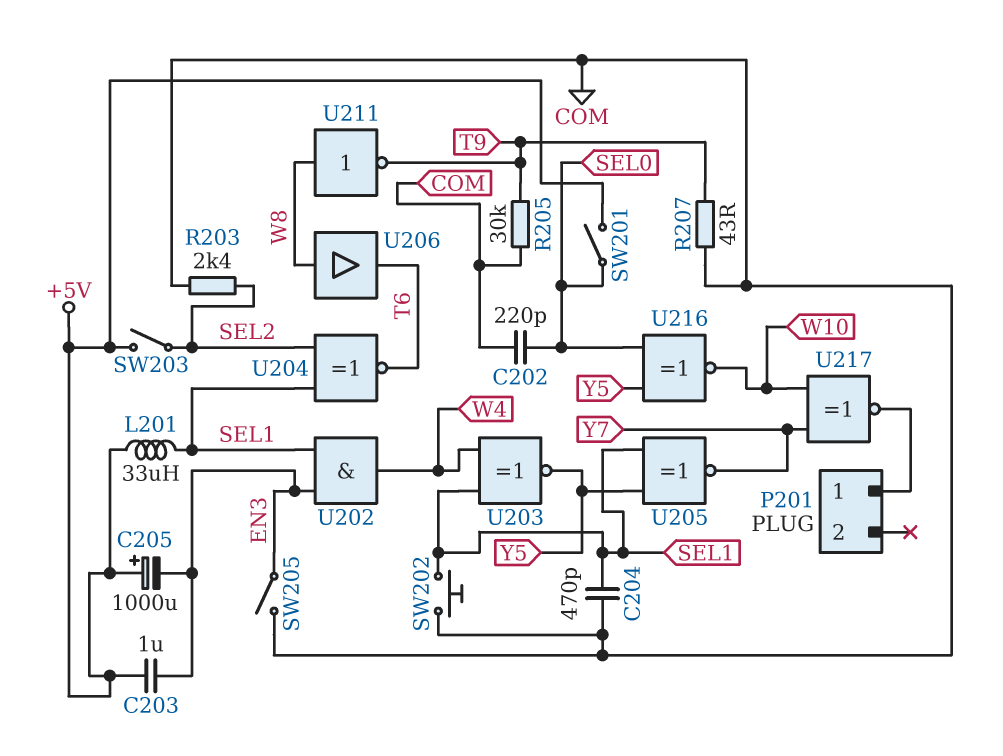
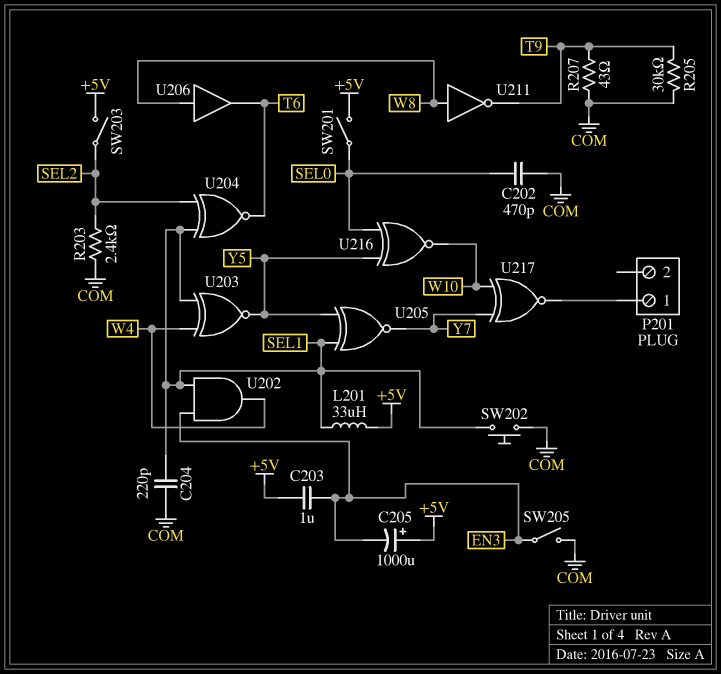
C202: 220pF (COM, SEL0) -> 470pF (COM, SEL0)
C204: 470pF (COM, SEL1) -> 220pF (COM, SEL1)

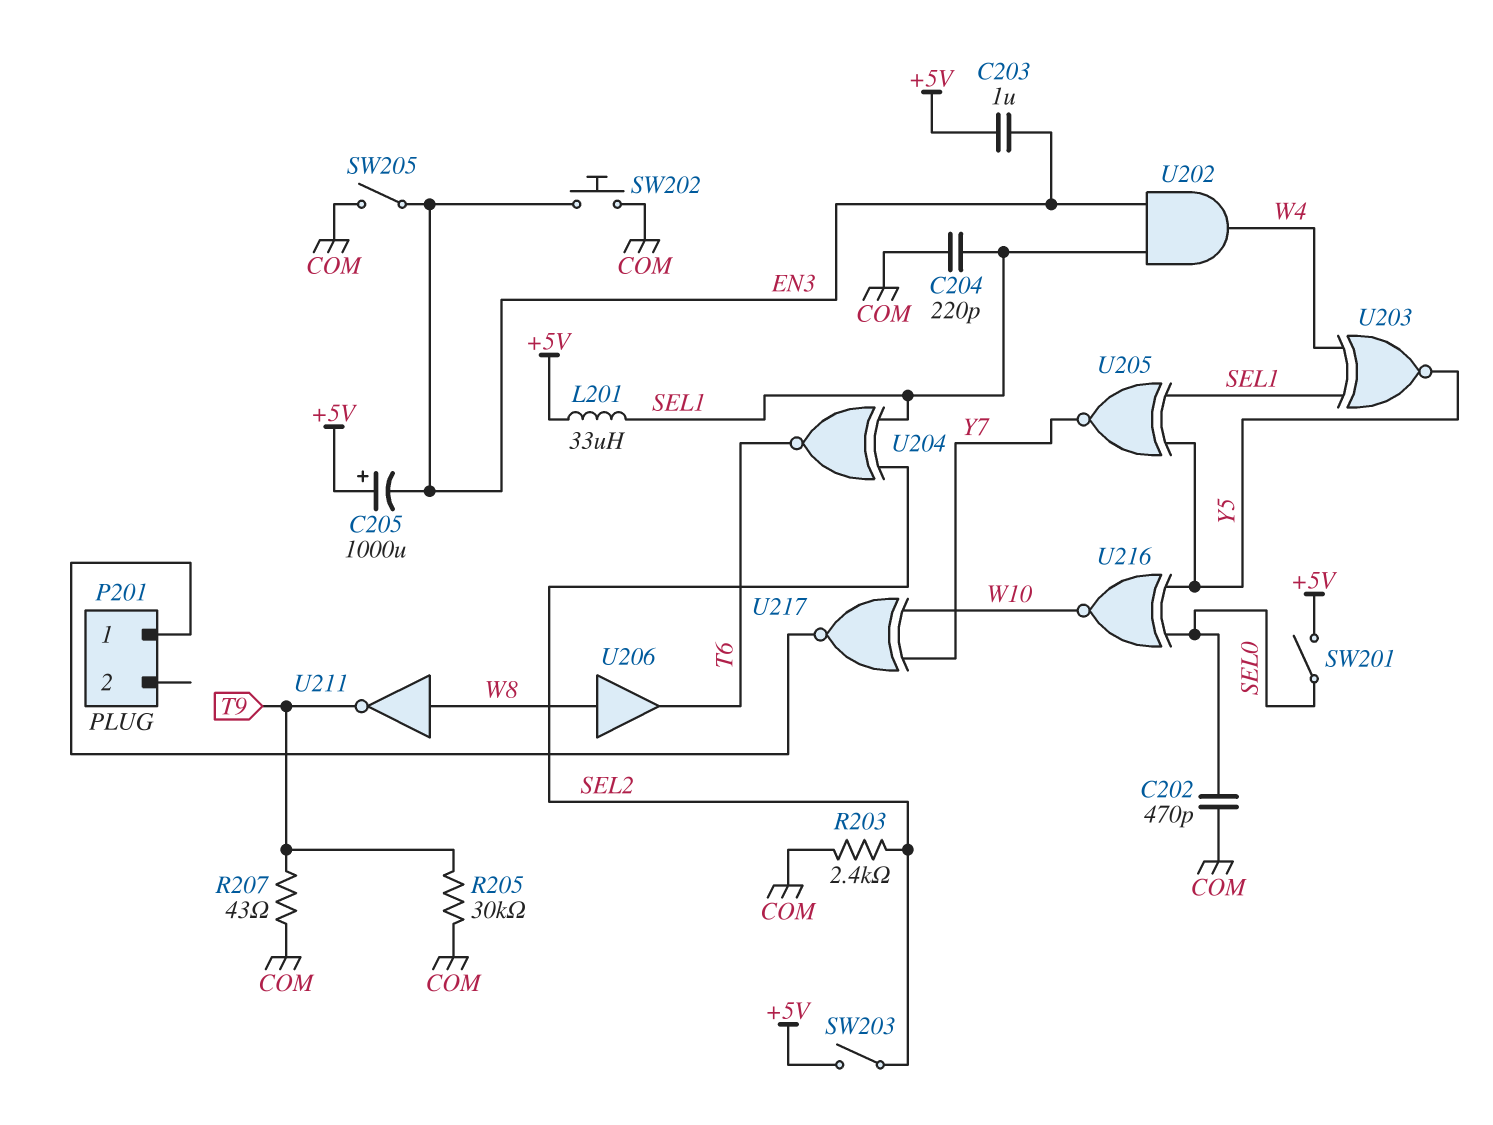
SW202: button (COM, SEL1) -> button (COM, EN3)

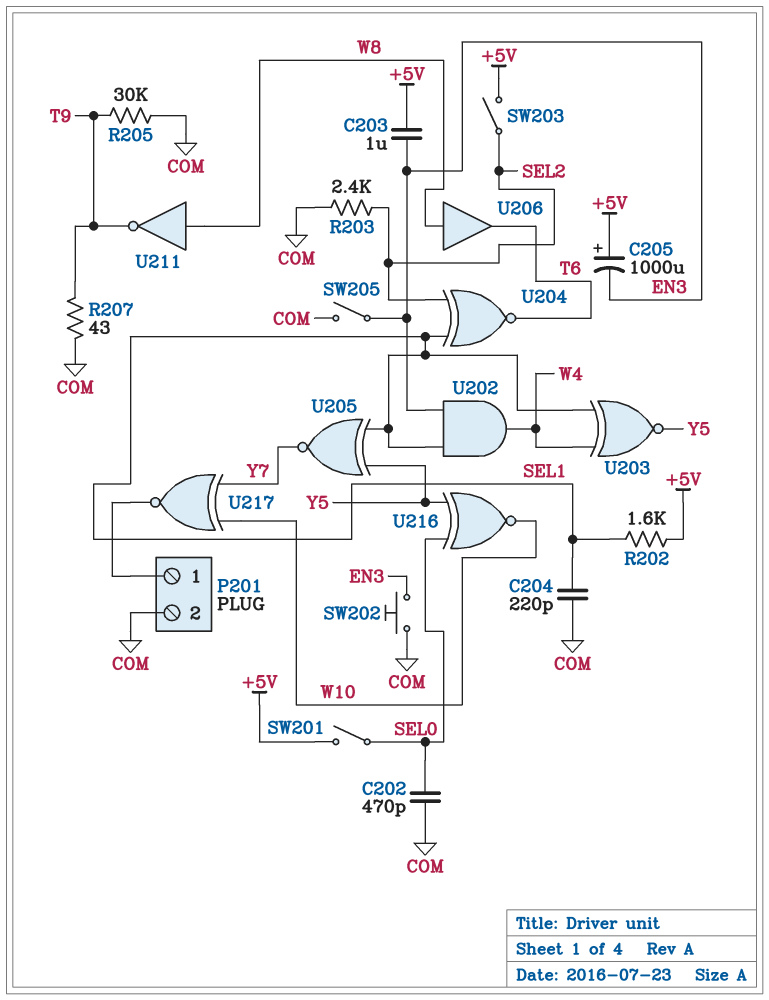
L201: 33uH (+5V, SEL1) -> none
P201 pin 2: none -> COM
R202: none -> 1.6k (+5V, SEL1)

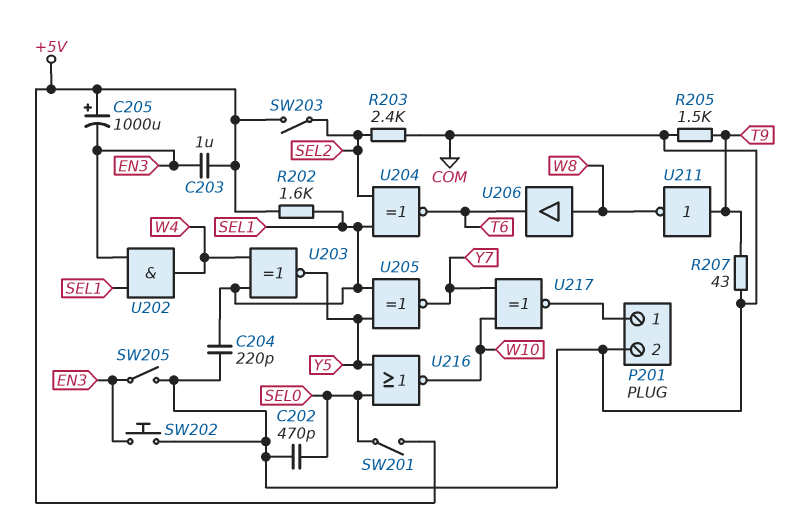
R205: 30k (COM, T9) -> 1.5k (COM, T9)
U211: NOT (in W8, out T9) -> NOT (in T9, out W8)
U216: XNOR (in SEL0, in Y5, out W10) -> NOR (in SEL0, in Y5, out W10)

